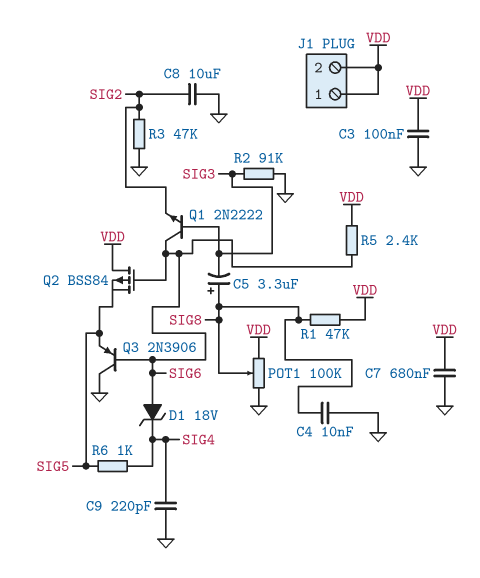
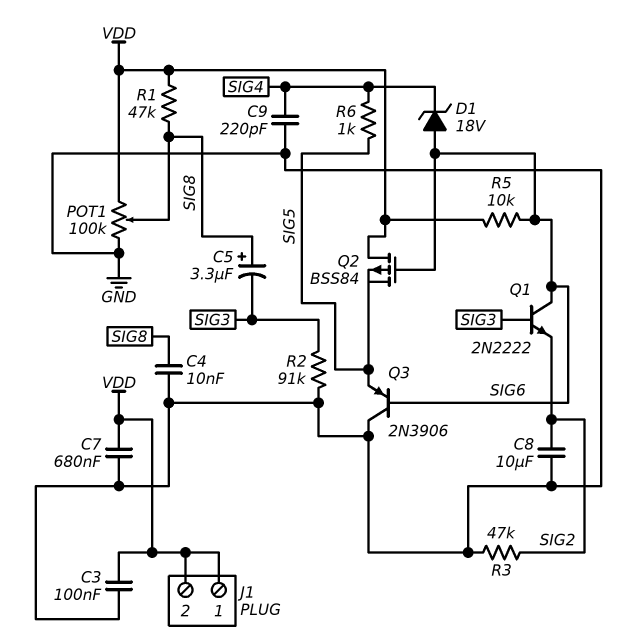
R5: 2.4k (SIG6, VDD) -> 10k (SIG6, VDD)

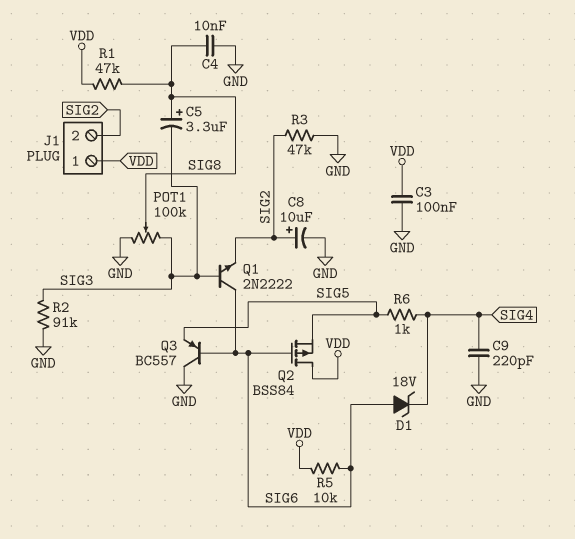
C7: 680nF (GND, VDD) -> none
C8: 10uF (GND, SIG2) -> 10uF (plus SIG2, minus GND)
J1 pin 2: VDD -> SIG2
POT1: 100k (GND, VDD, wiper SIG8) -> 100k (GND, SIG3, wiper SIG8)
Q3: PNP 2N3906 (B SIG6, C GND, E SIG5) -> PNP BC557 (B SIG6, C GND, E SIG5)

